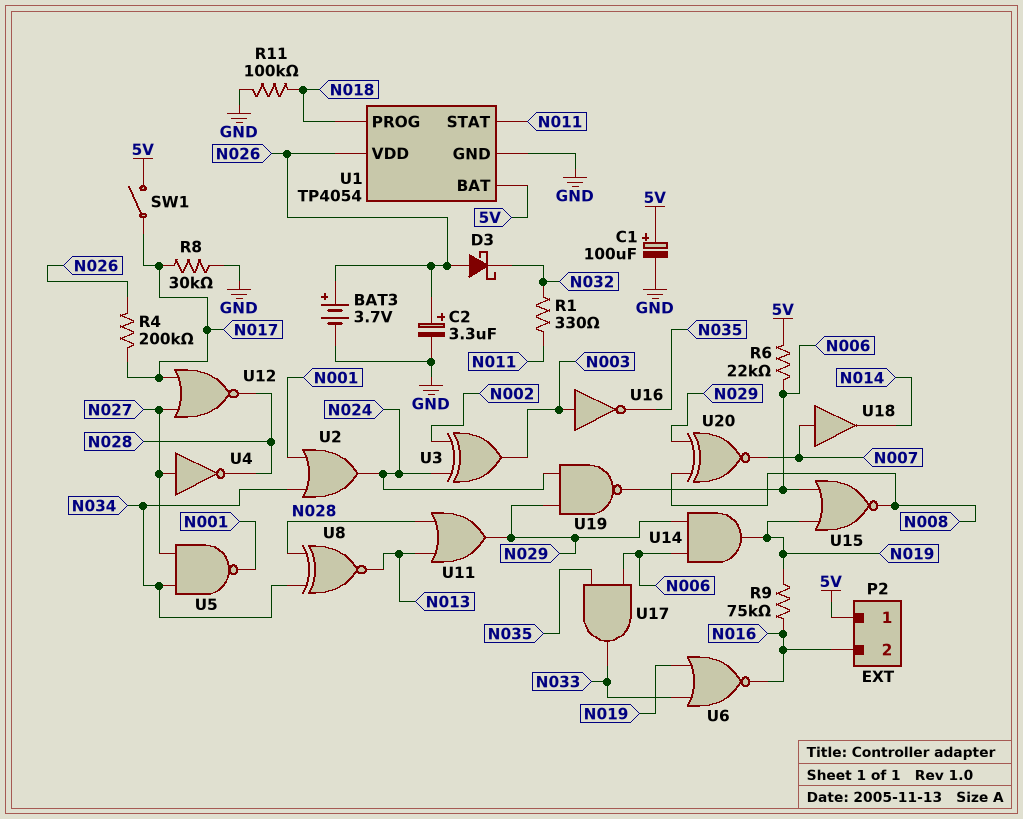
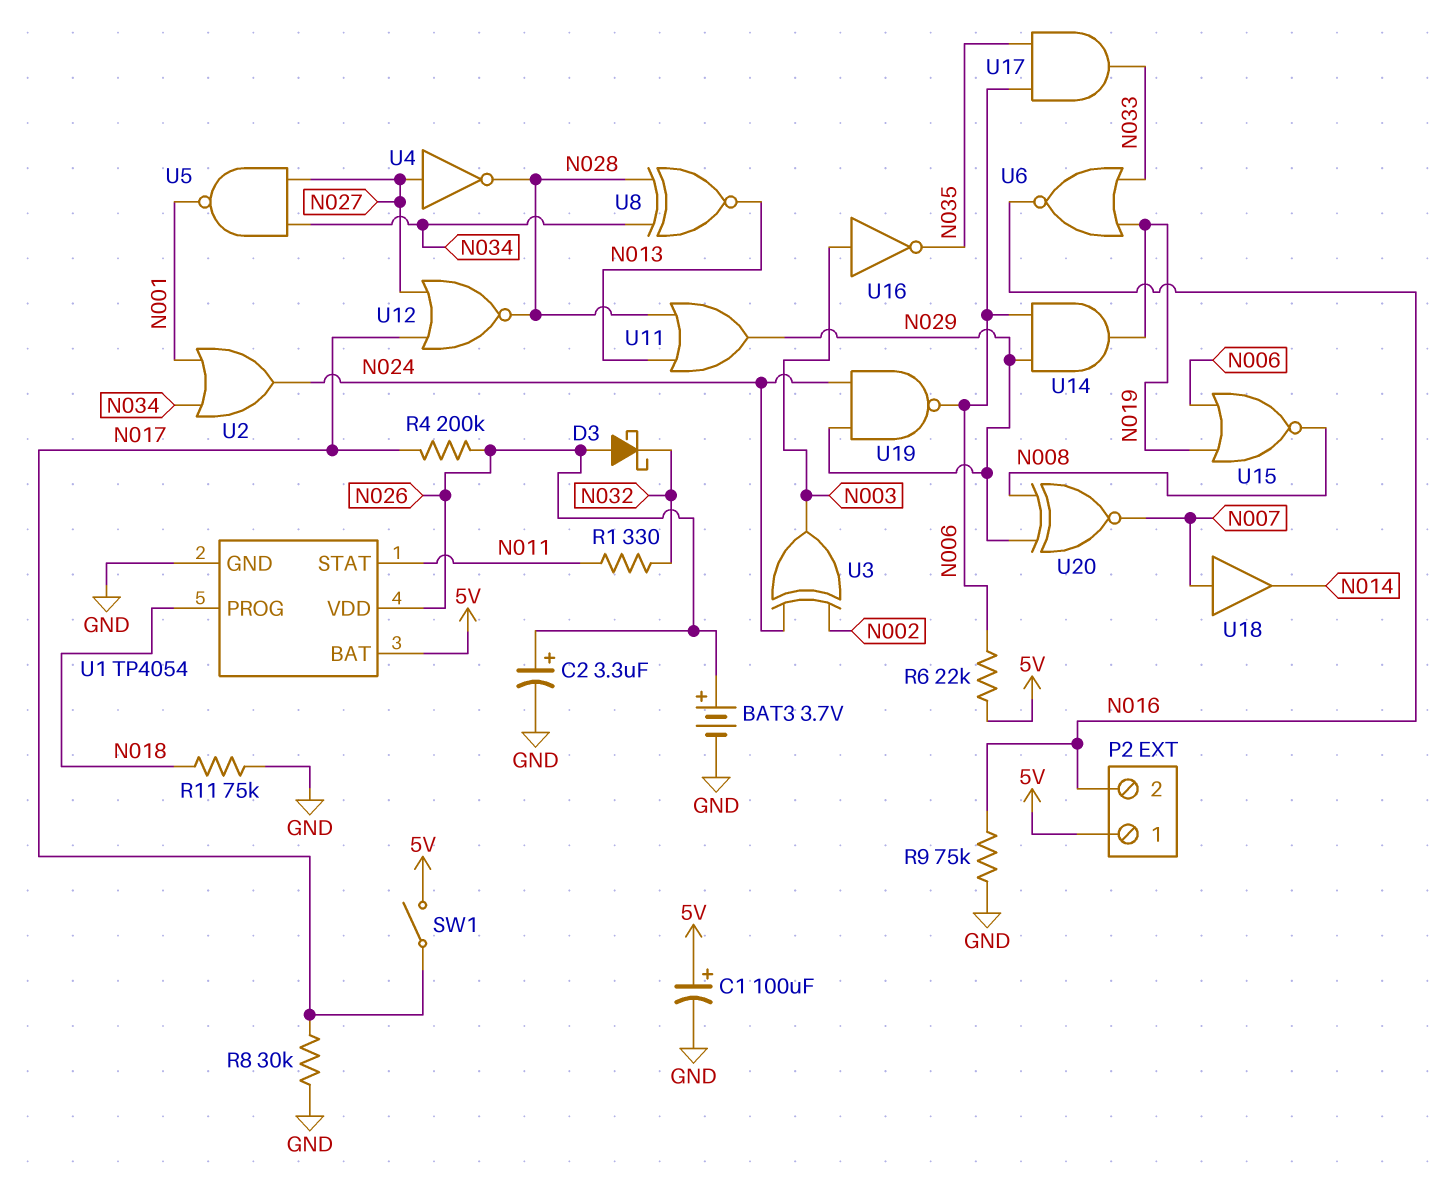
R9: 75k (N016, N019) -> 75k (GND, N016)
R11: 100k (GND, N018) -> 75k (GND, N018)

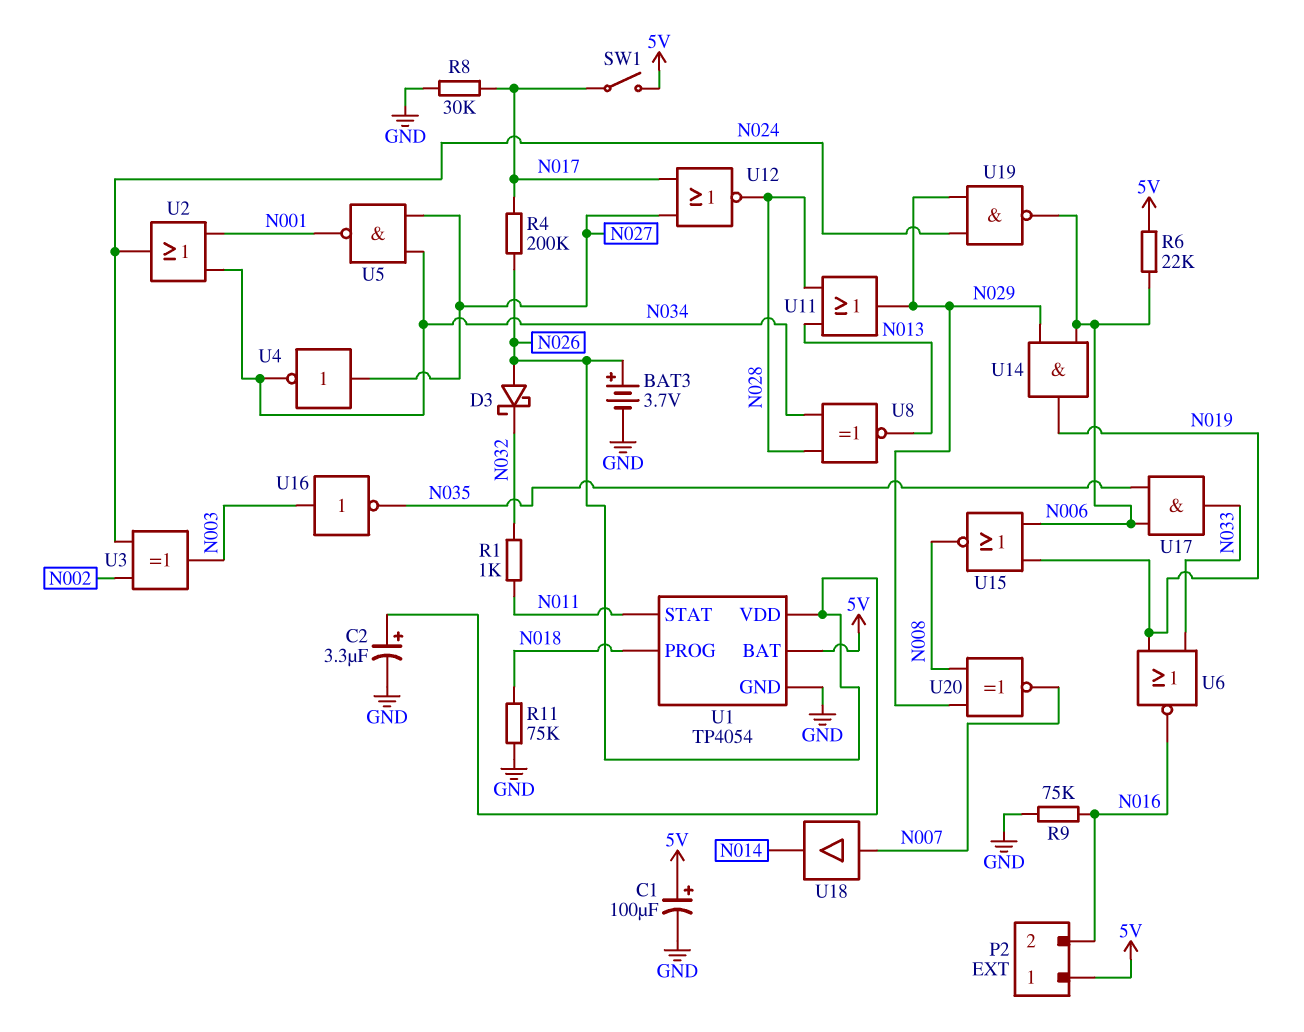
R1: 330 (N011, N032) -> 1k (N011, N032)
U4: NOT (in N027, out N028) -> NOT (in N027, out N034)

